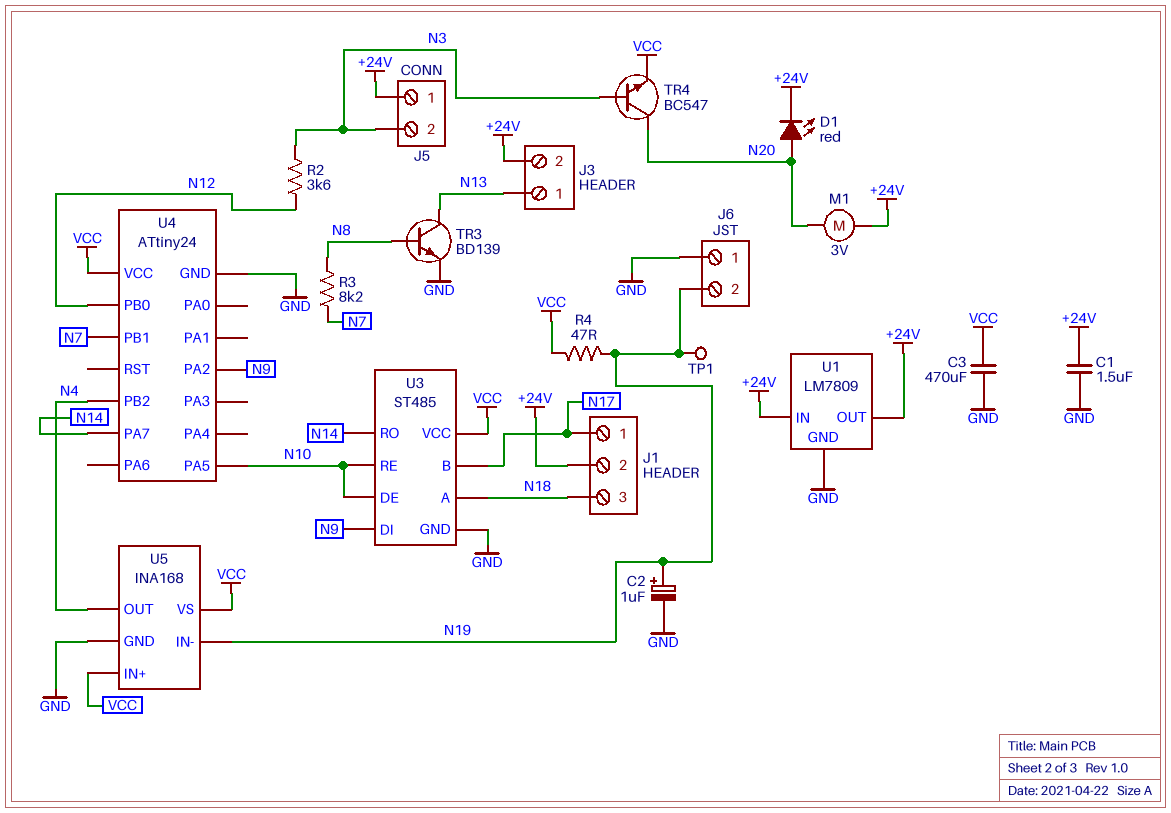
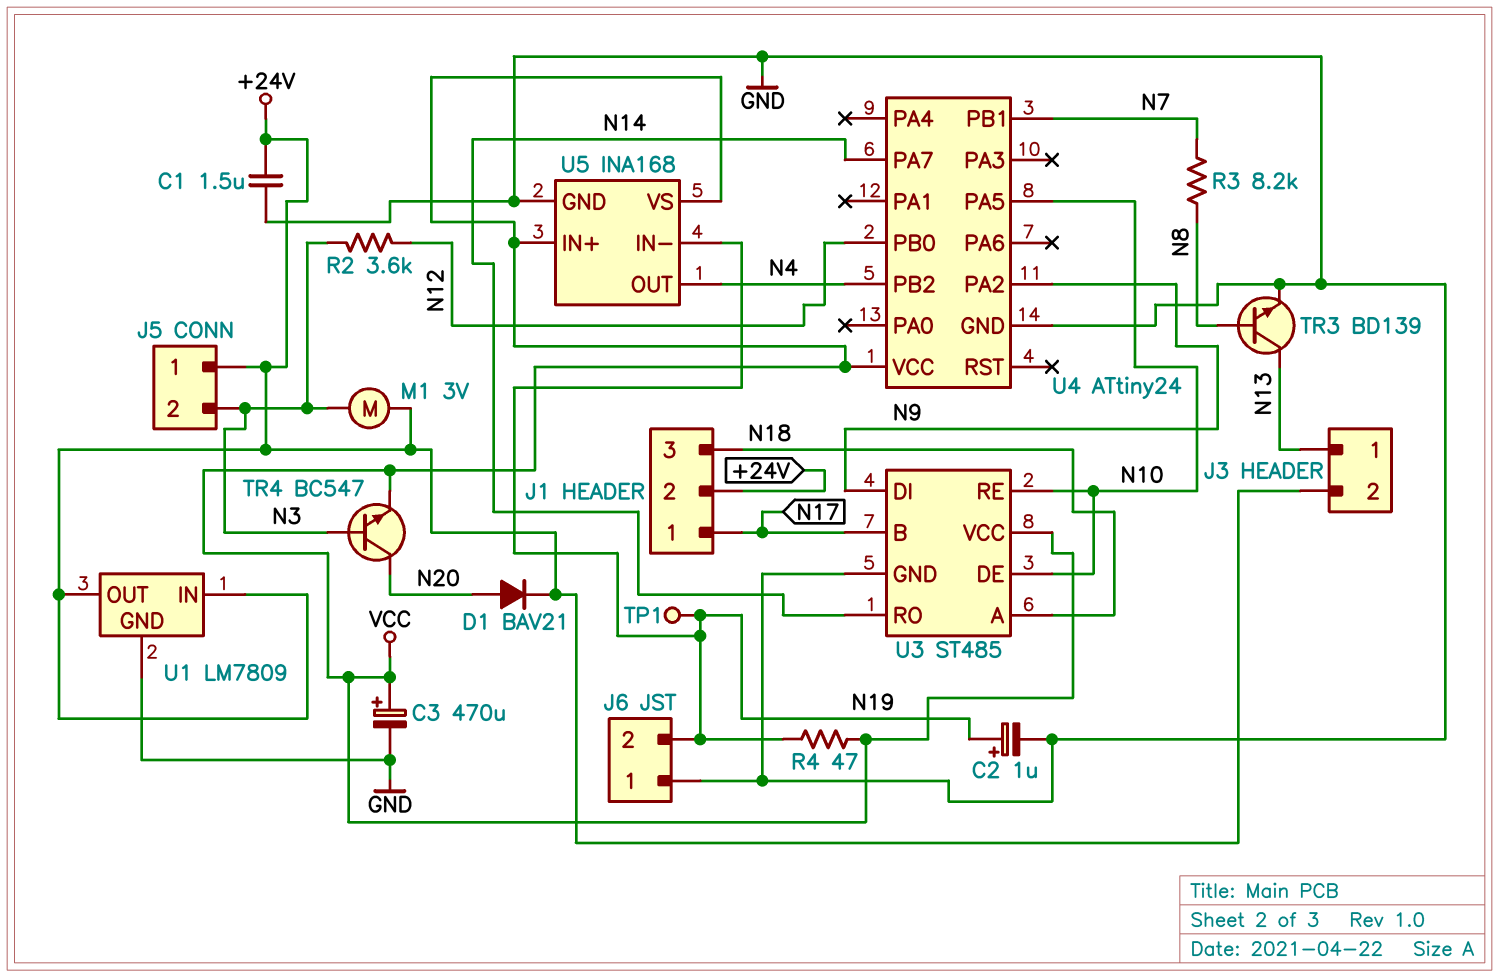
C3: 470uF (GND, VCC) -> 470uF (plus VCC, minus GND)
D1: LED red (A N20, K +24V) -> diode BAV21 (A N20, K +24V)
M1: motor 3V (+24V, N20) -> motor 3V (+24V, N3)

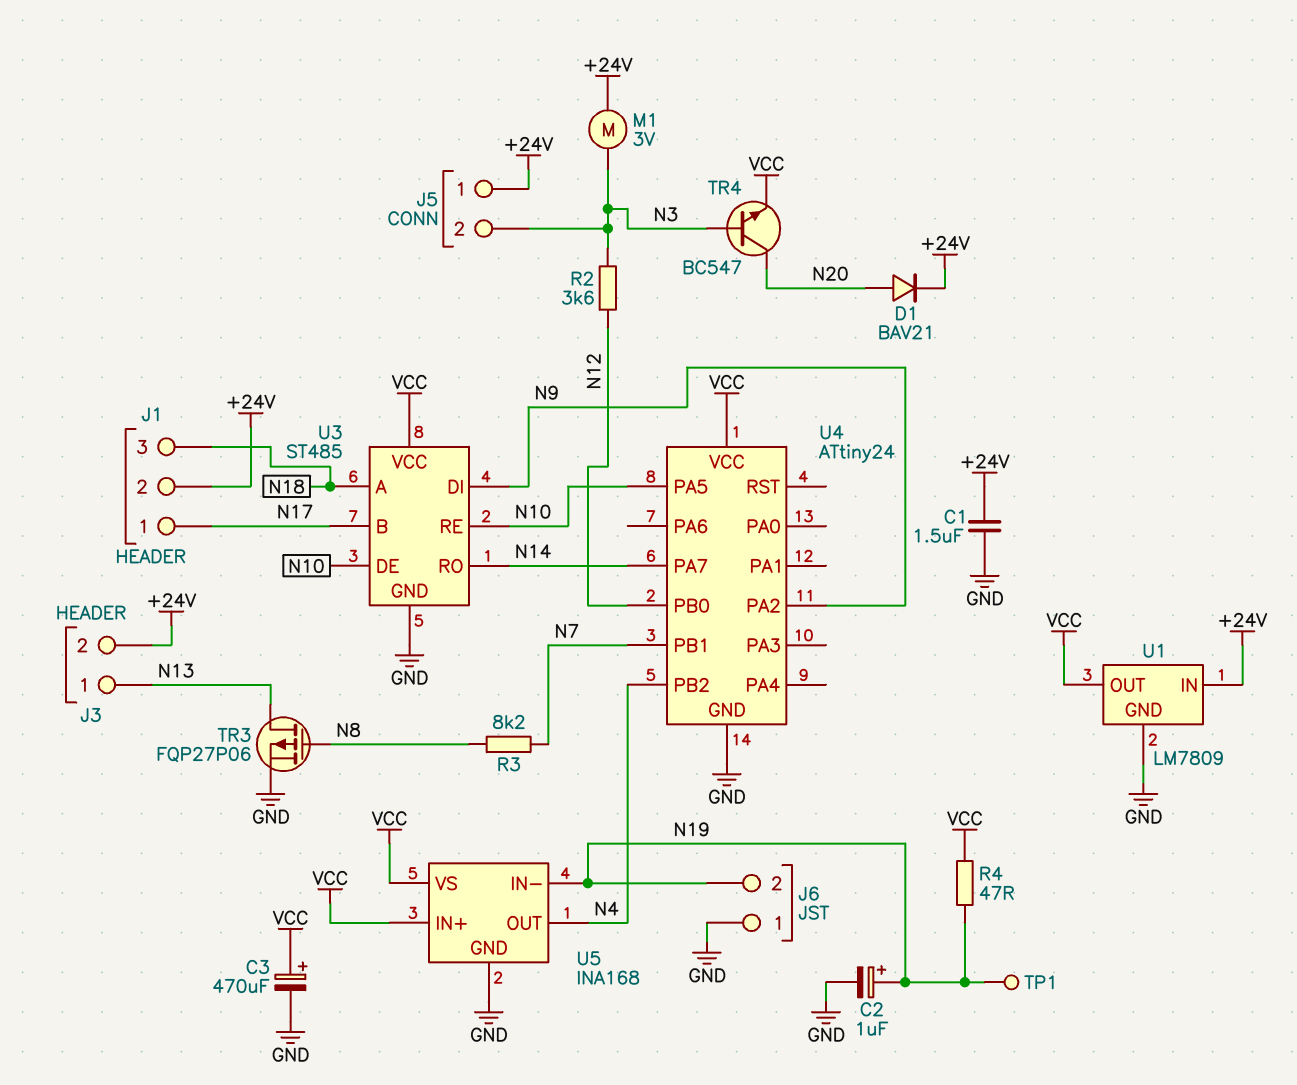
TR3: NPN BD139 (B N8, C N13, E GND) -> PMOS FQP27P06 (G N8, D N13, S GND)
U1 pin OUT: +24V -> VCC

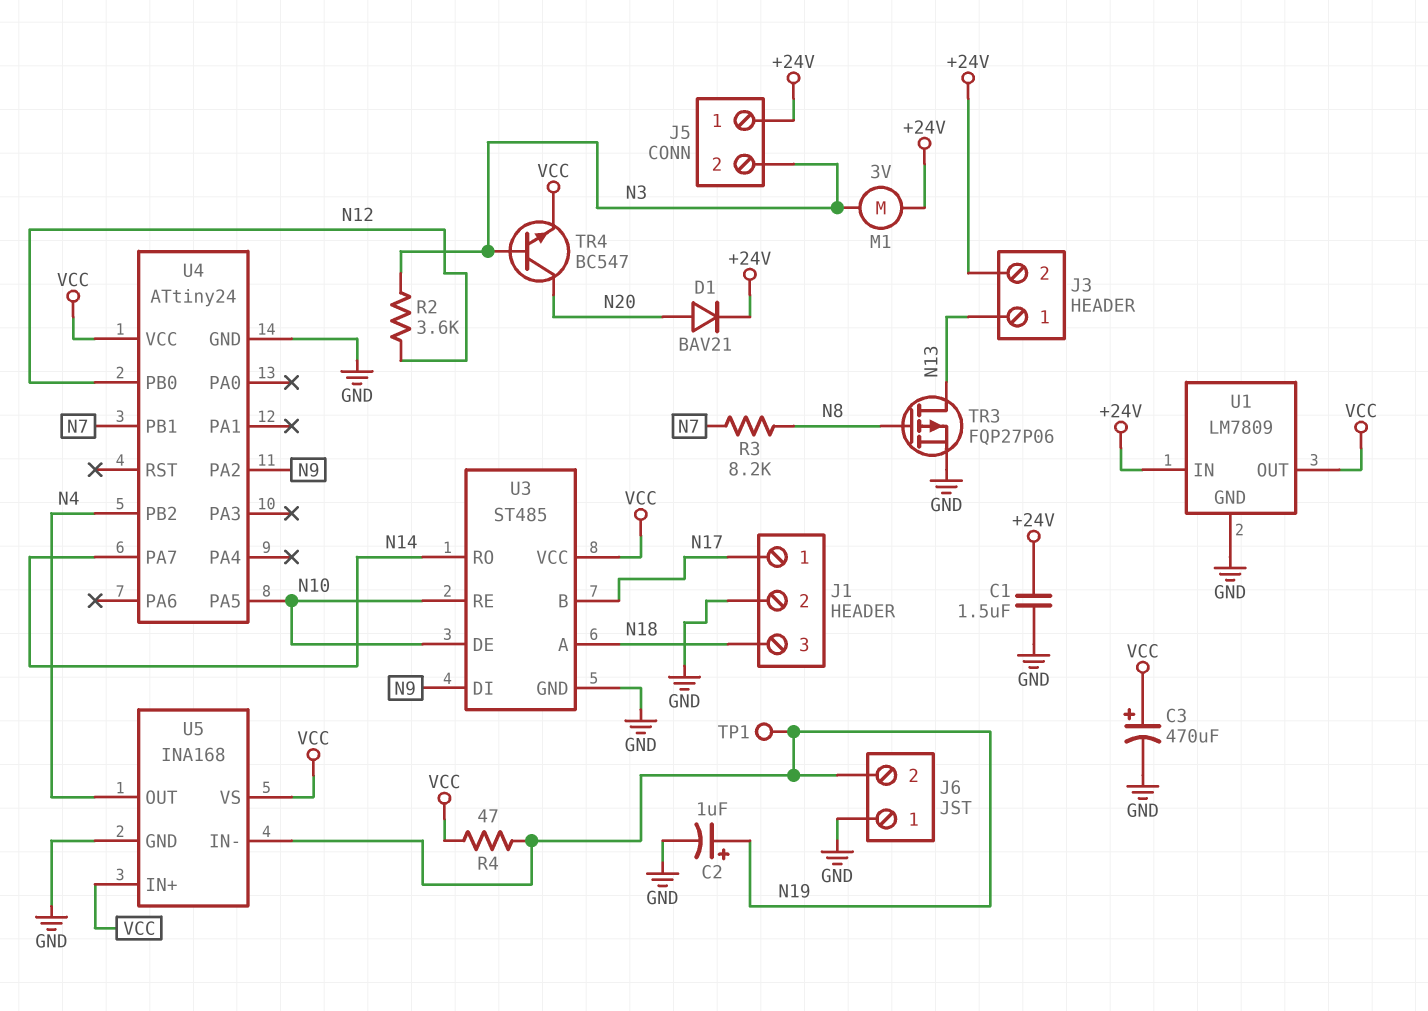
J1 pin 2: +24V -> GND

